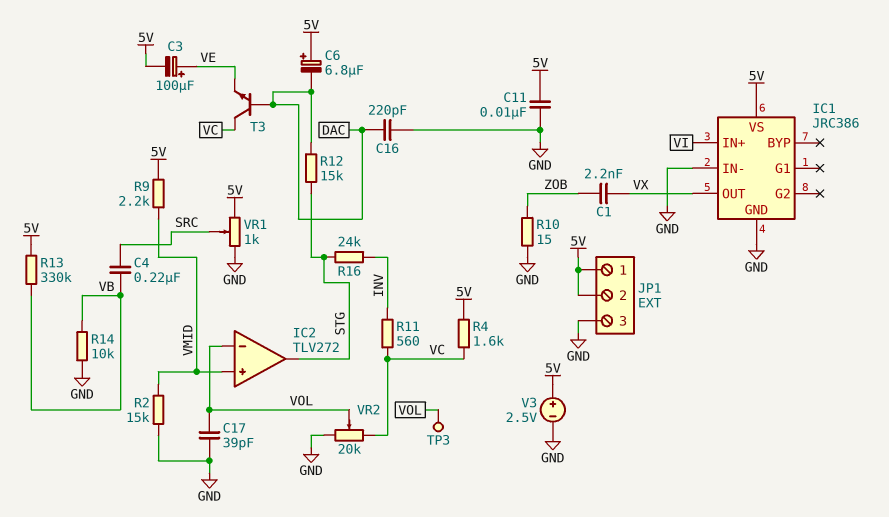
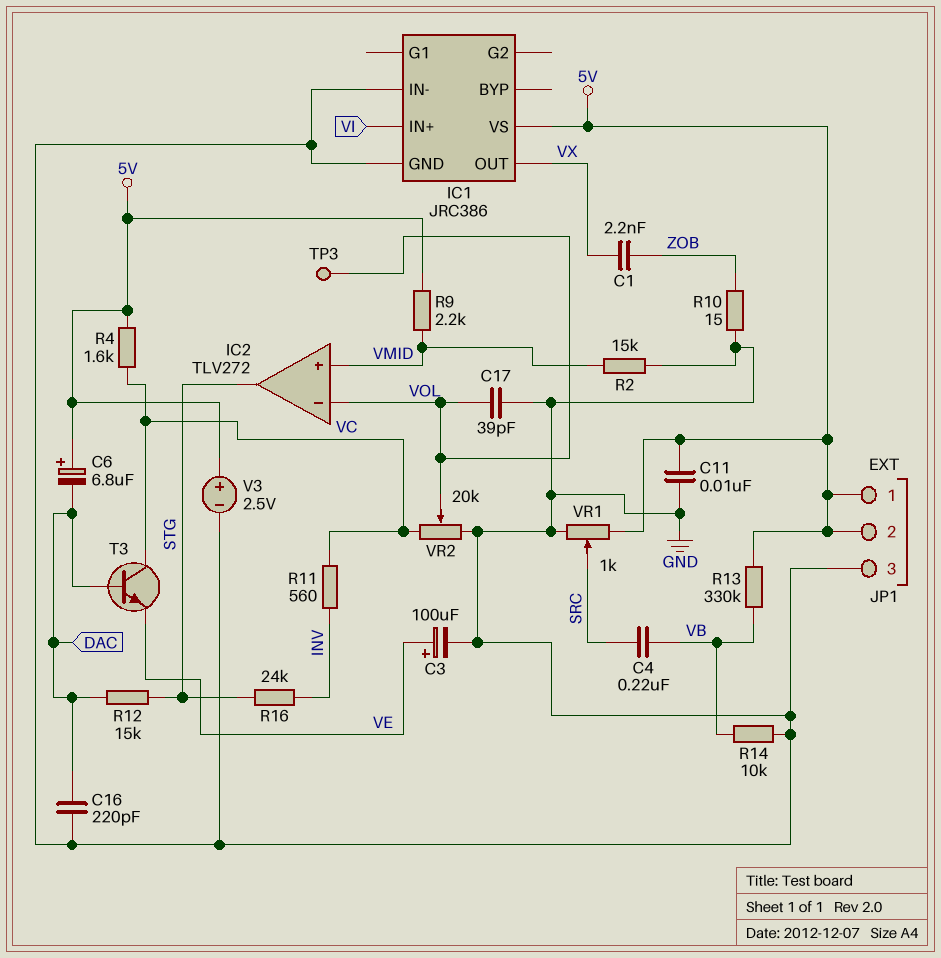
C3: 100uF (plus VE, minus 5V) -> 100uF (plus VE, minus GND)

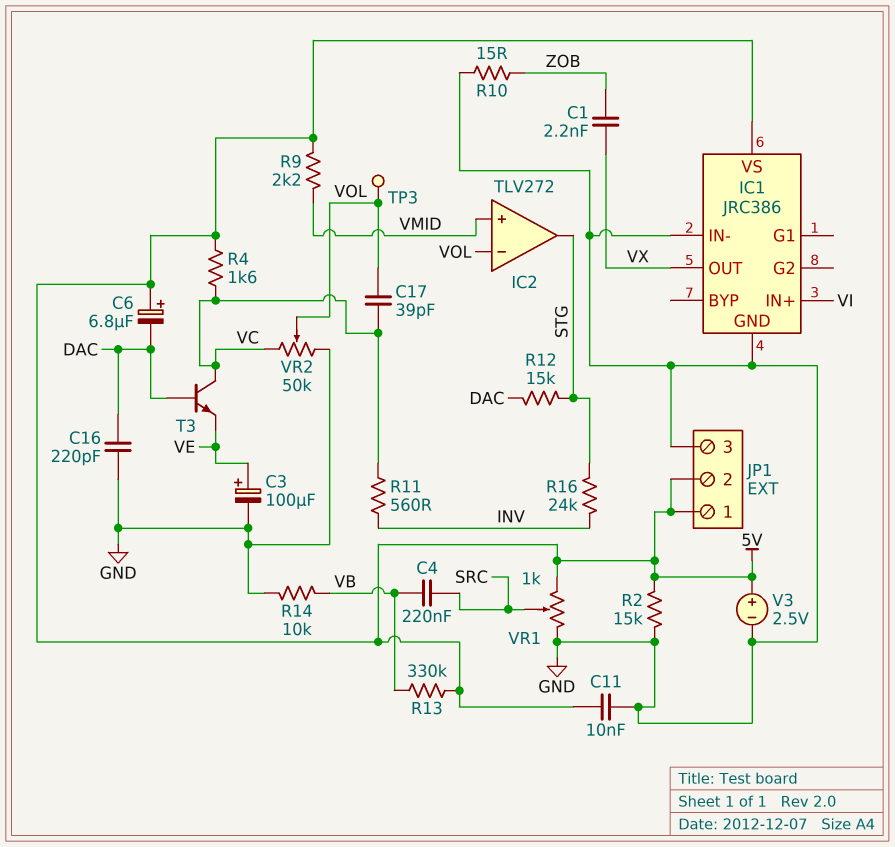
C17: 39pF (GND, VOL) -> 39pF (VC, VOL)
R2: 15k (GND, VMID) -> 15k (5V, GND)
VR2: 20k (GND, VC, wiper VOL) -> 50k (GND, VC, wiper VOL)

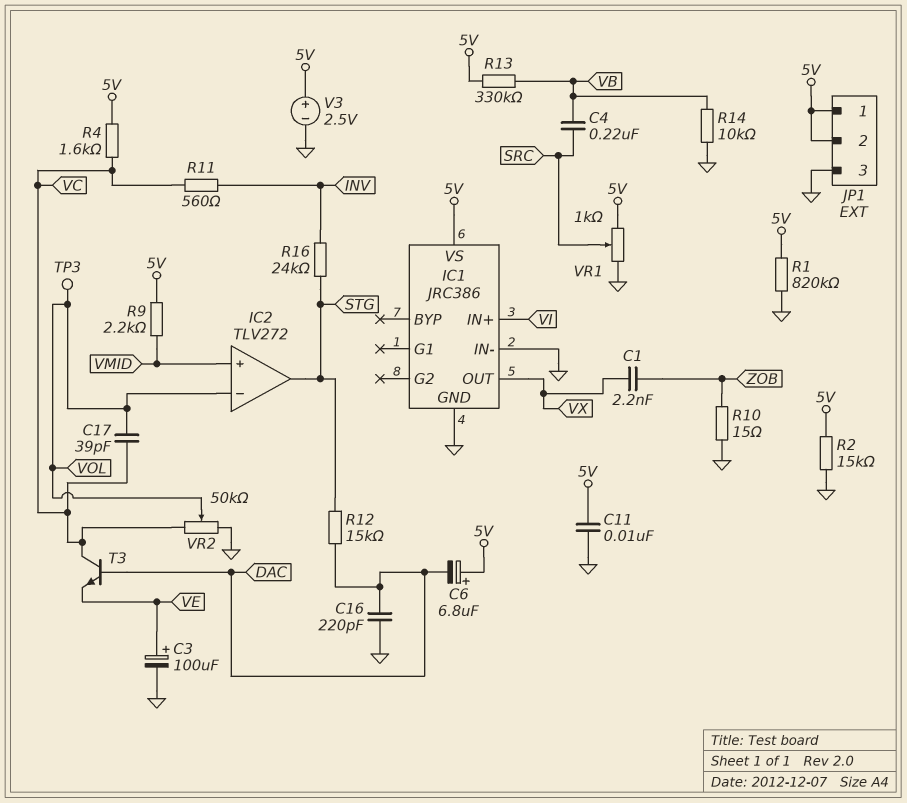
R1: none -> 820k (5V, GND)

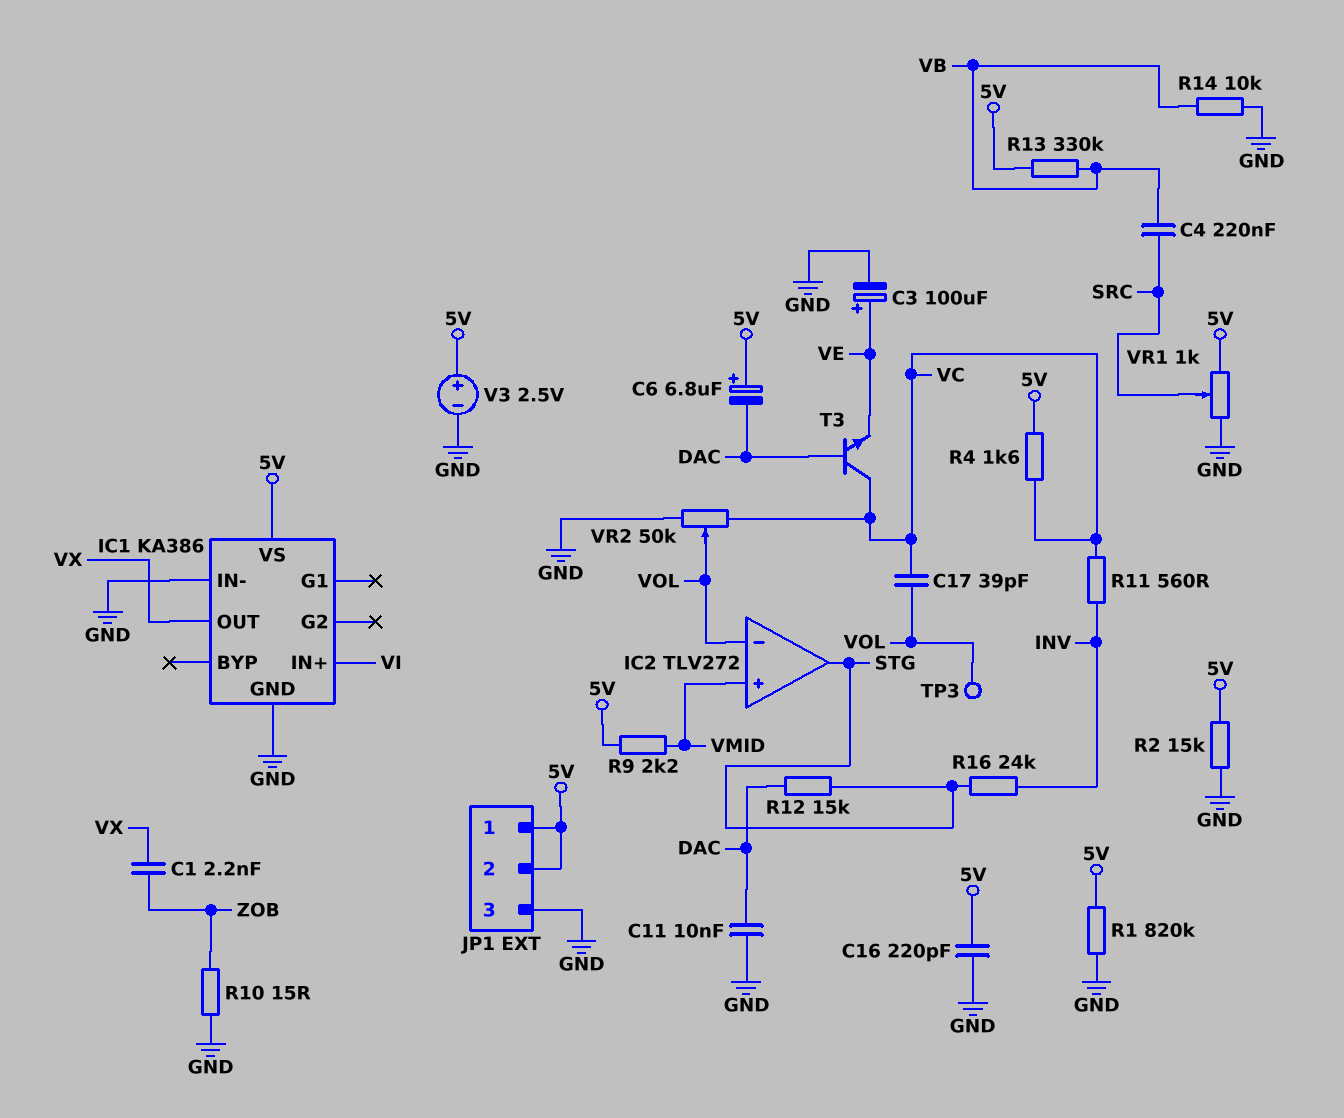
C11: 10nF (5V, GND) -> 10nF (DAC, GND)
C16: 220pF (DAC, GND) -> 220pF (5V, GND)
IC1: JRC386 -> KA386

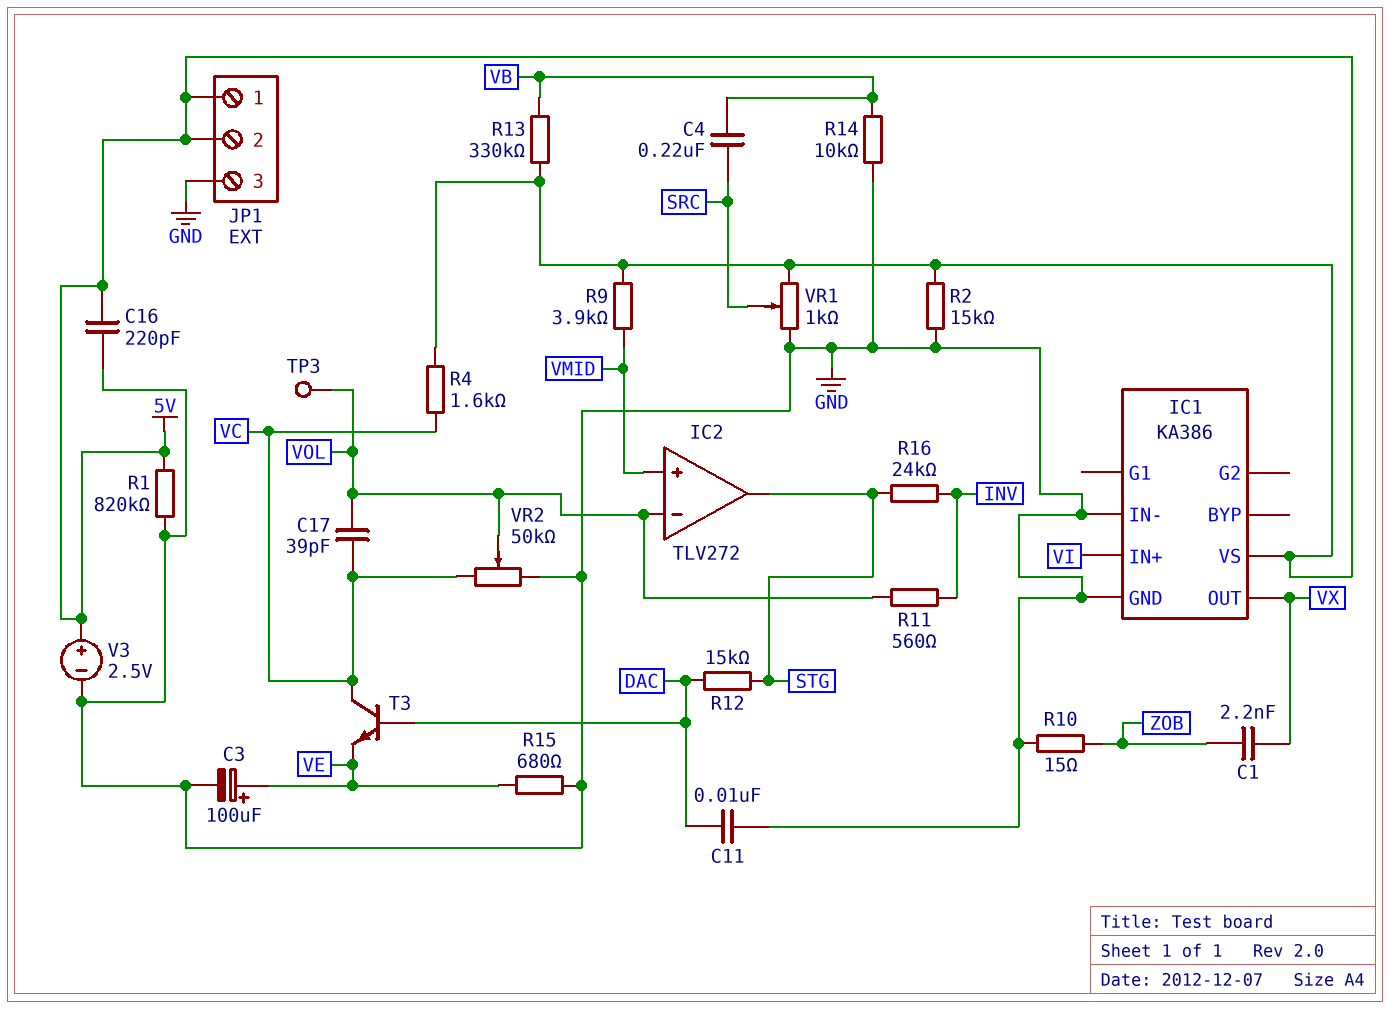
C6: 6.8uF (plus 5V, minus DAC) -> none
R9: 2.2k (5V, VMID) -> 3.9k (5V, VMID)
R11: 560 (INV, VC) -> 560 (INV, VOL)
R15: none -> 680 (GND, VE)

